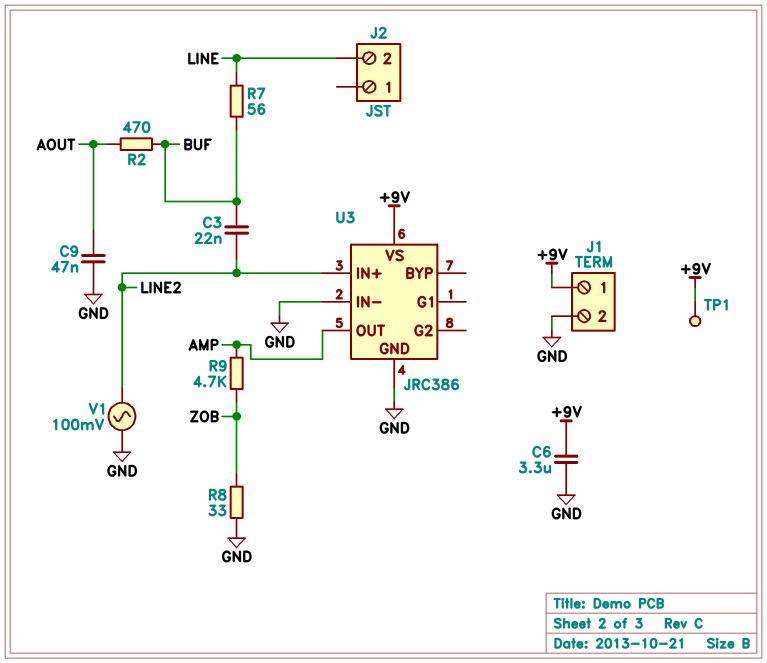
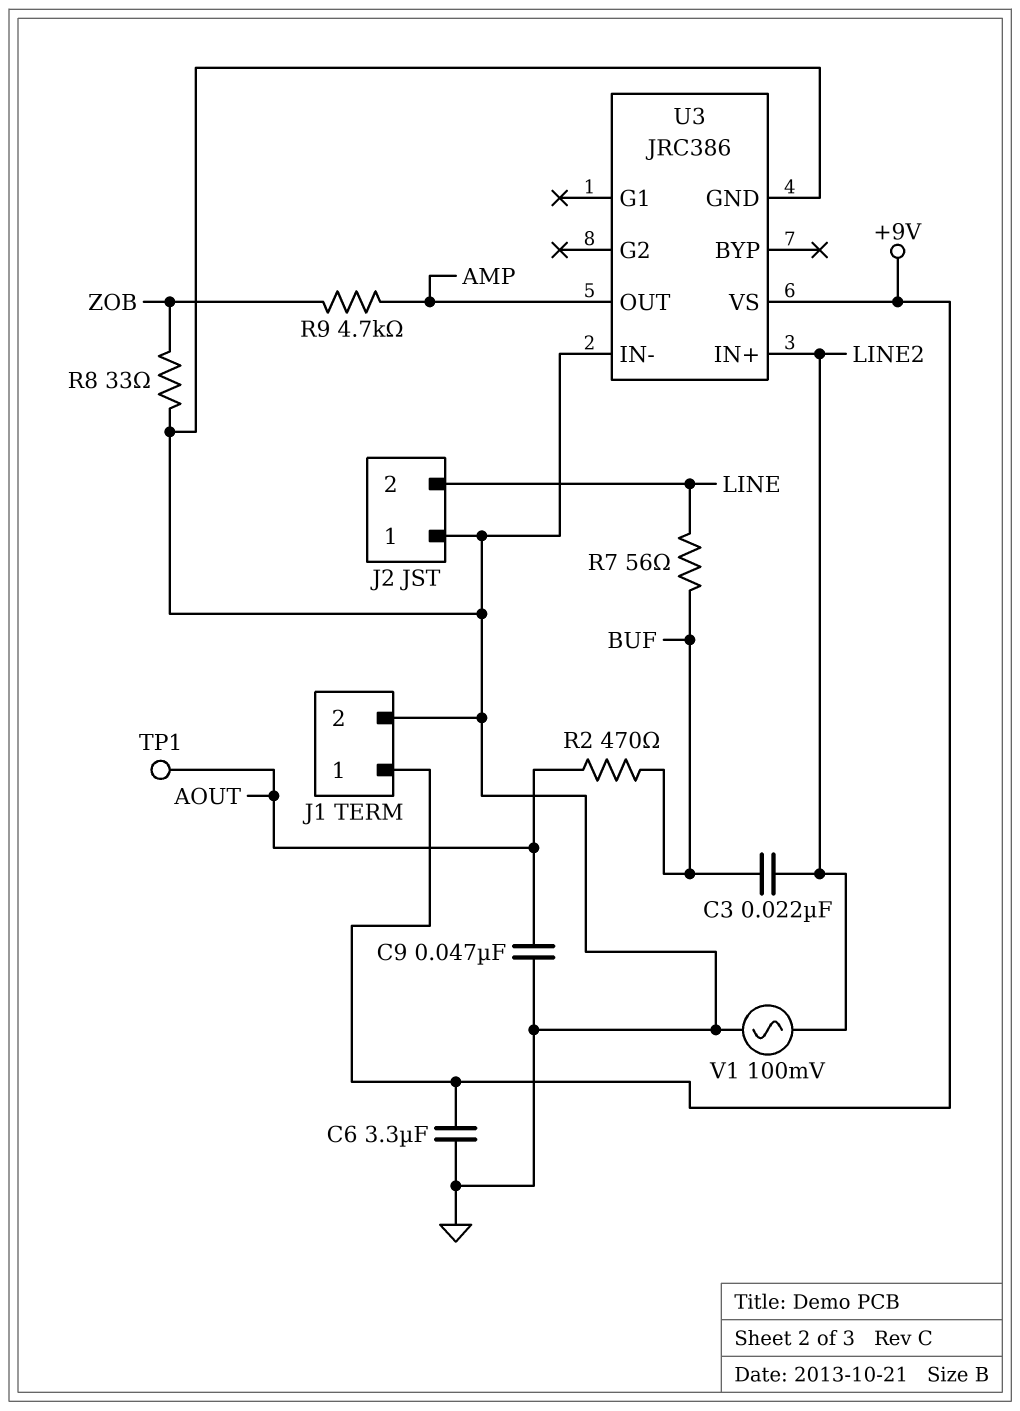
J2 pin 1: none -> GND
TP1: test point (+9V) -> test point (AOUT)

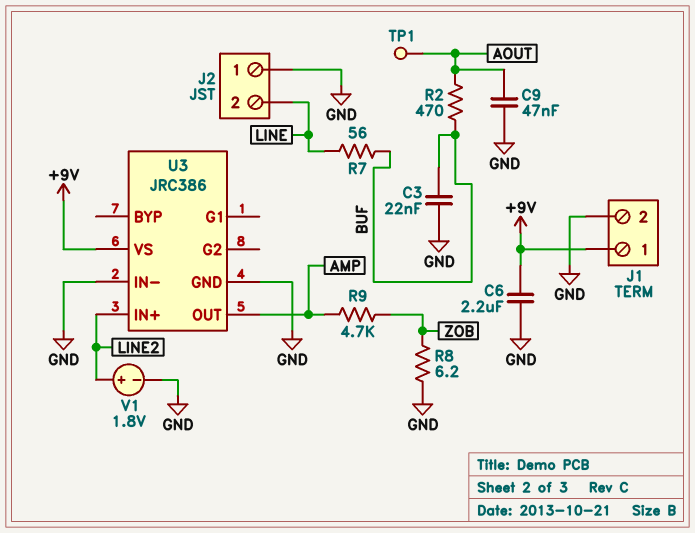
C3: 22nF (BUF, LINE2) -> 22nF (BUF, GND)
C6: 3.3uF (+9V, GND) -> 2.2uF (+9V, GND)
R8: 33 (GND, ZOB) -> 6.2 (GND, ZOB)
V1: AC 100mV (GND, LINE2) -> 1.8V (plus LINE2, minus GND)

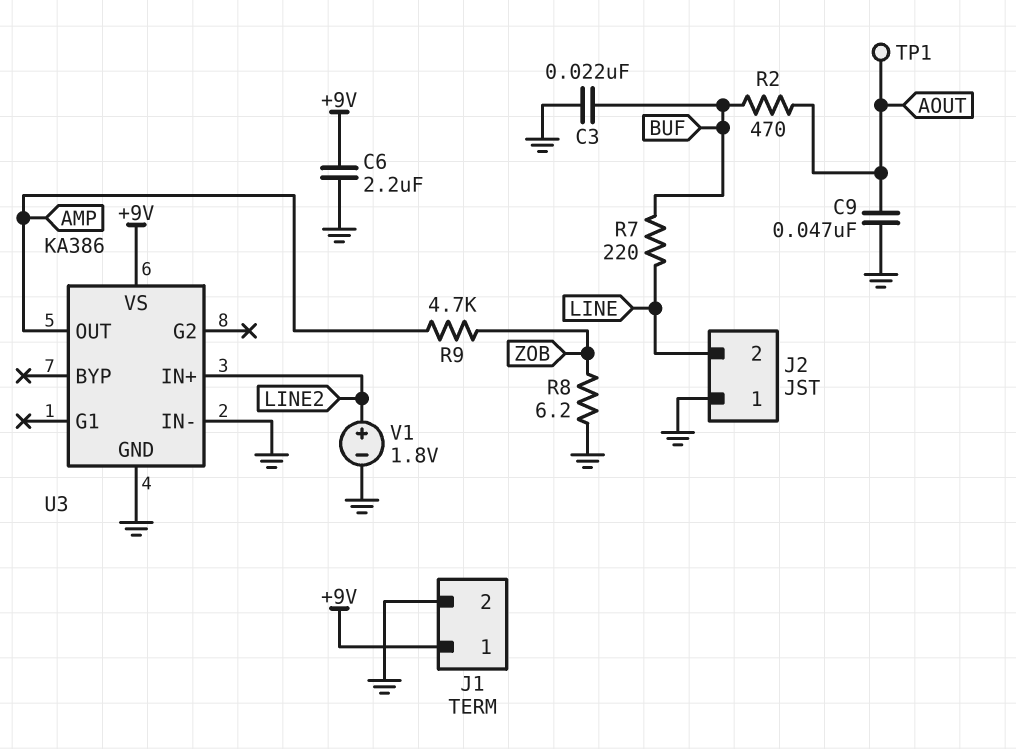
R7: 56 (BUF, LINE) -> 220 (BUF, LINE)
U3: JRC386 -> KA386

